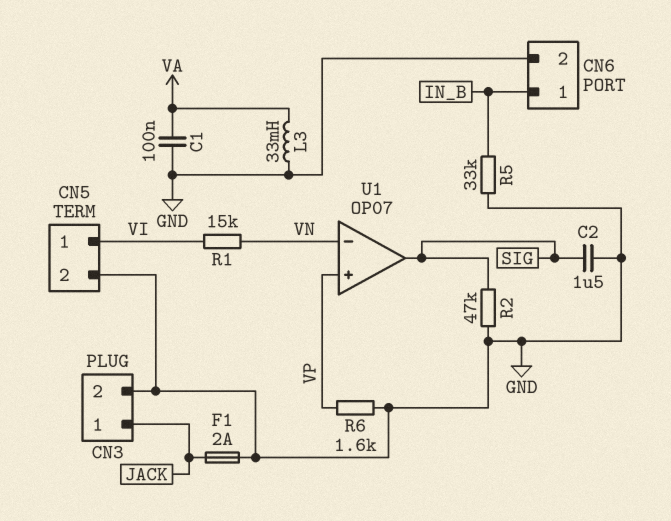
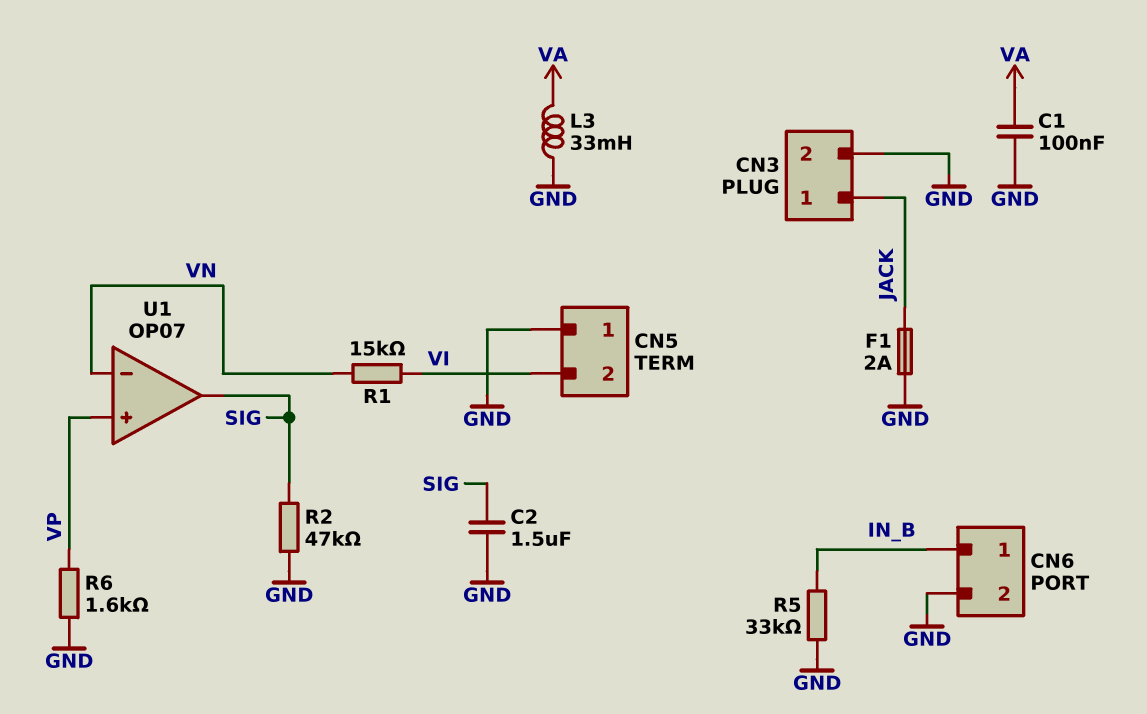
CN5 pin 1: VI -> GND
CN5 pin 2: GND -> VI

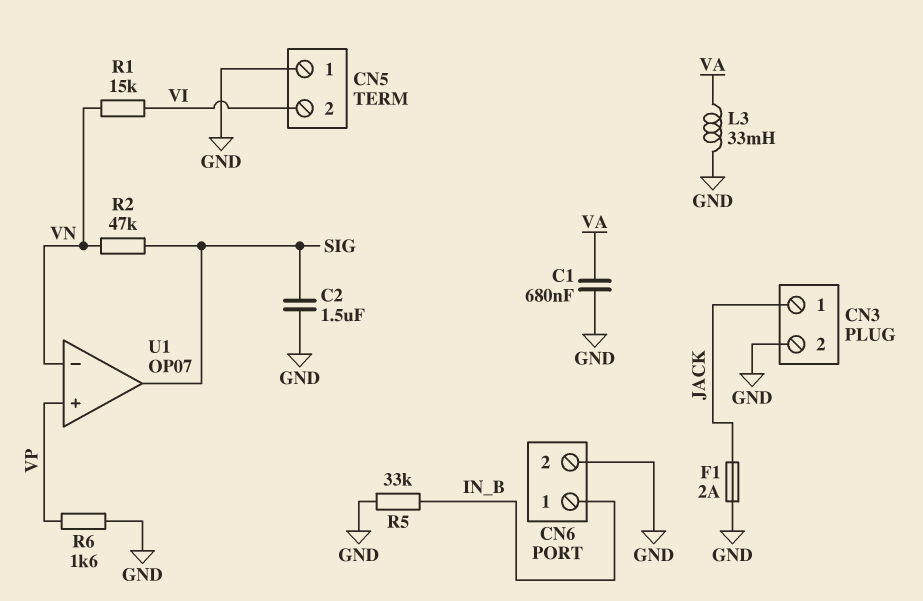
C1: 100nF (GND, VA) -> 680nF (GND, VA)
R2: 47k (GND, SIG) -> 47k (SIG, VN)

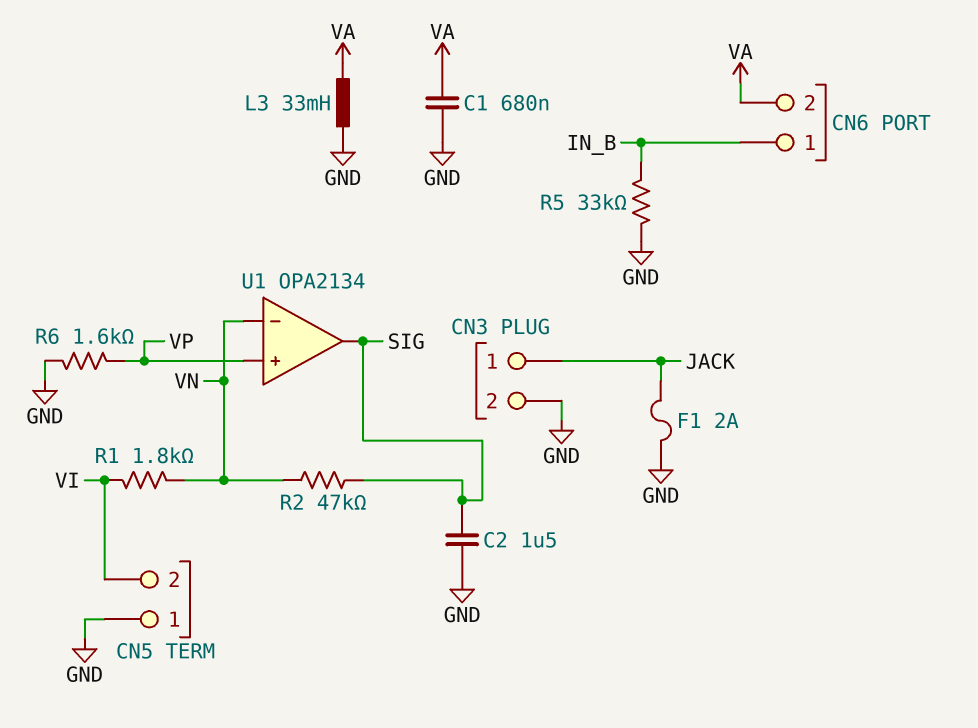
CN6 pin 2: GND -> VA
R1: 15k (VI, VN) -> 1.8k (VI, VN)
U1: OP07 -> OPA2134

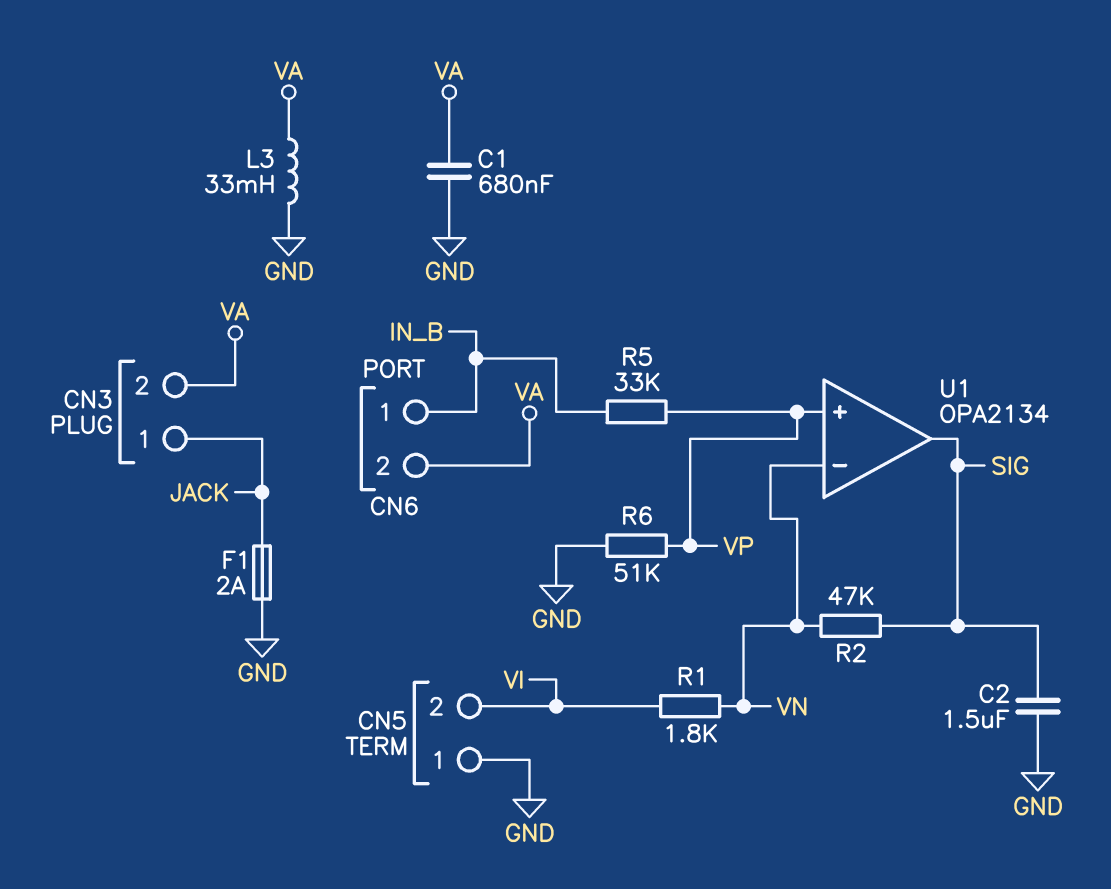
CN3 pin 2: GND -> VA
R5: 33k (GND, IN_B) -> 33k (IN_B, VP)
R6: 1.6k (GND, VP) -> 51k (GND, VP)

